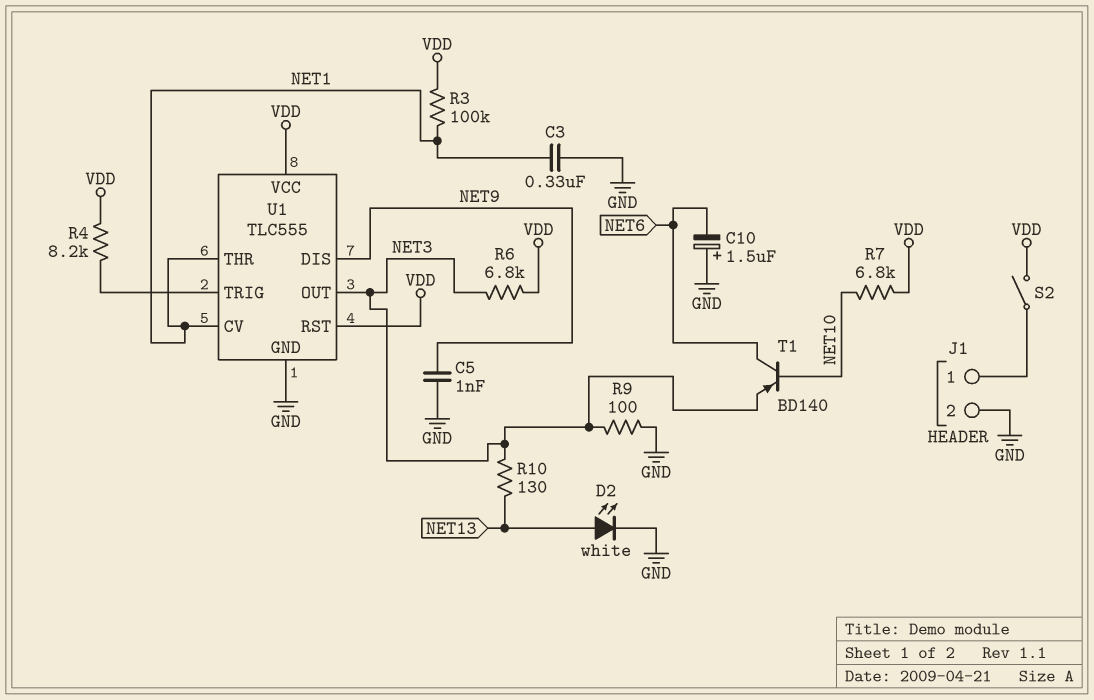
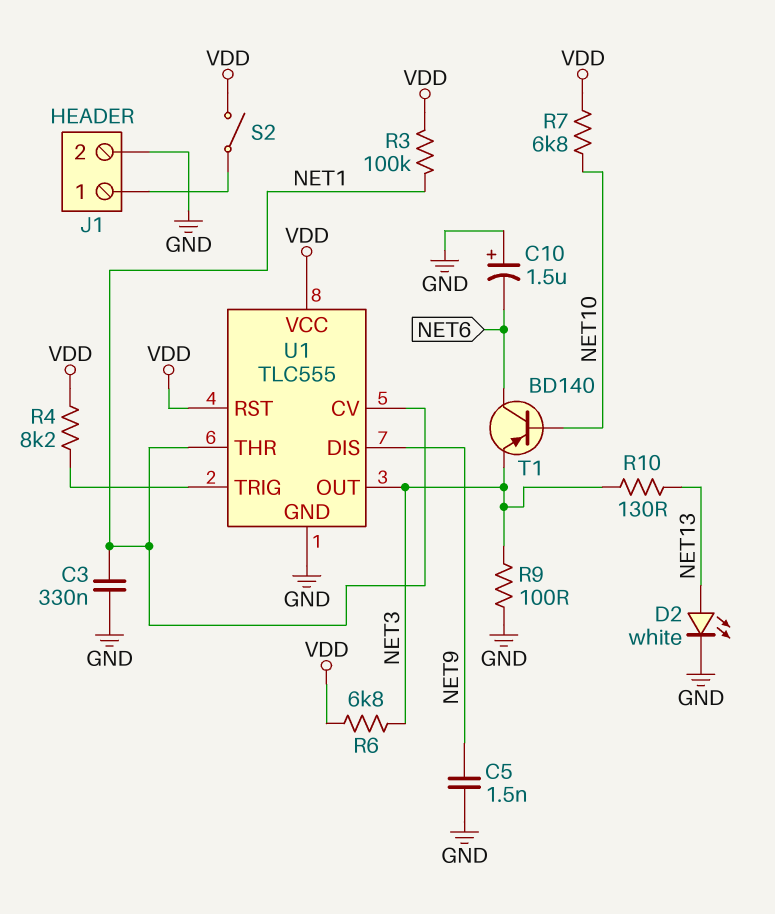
C5: 1nF (GND, NET9) -> 1.5nF (GND, NET9)

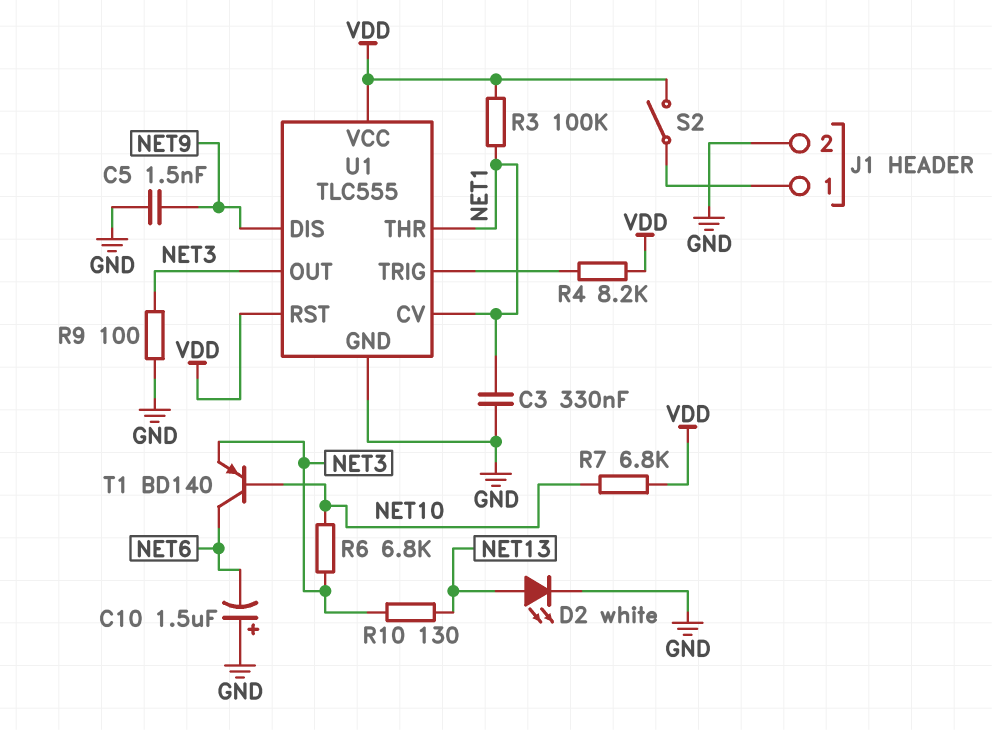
R6: 6.8k (NET3, VDD) -> 6.8k (NET3, NET10)

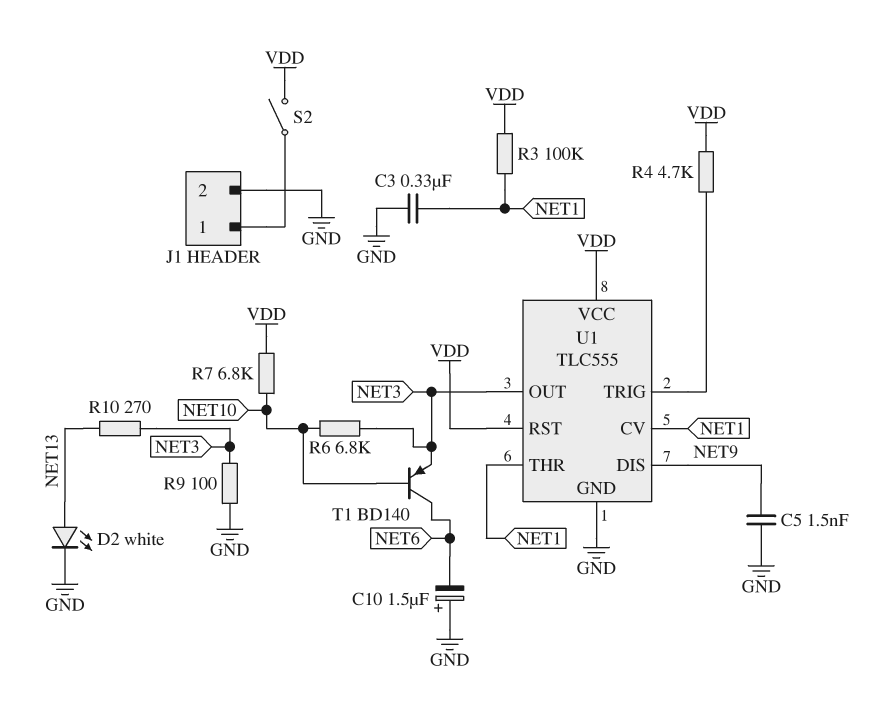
R4: 8.2k (U1/TRIG, VDD) -> 4.7k (U1/TRIG, VDD)
R10: 130 (NET3, NET13) -> 270 (NET3, NET13)

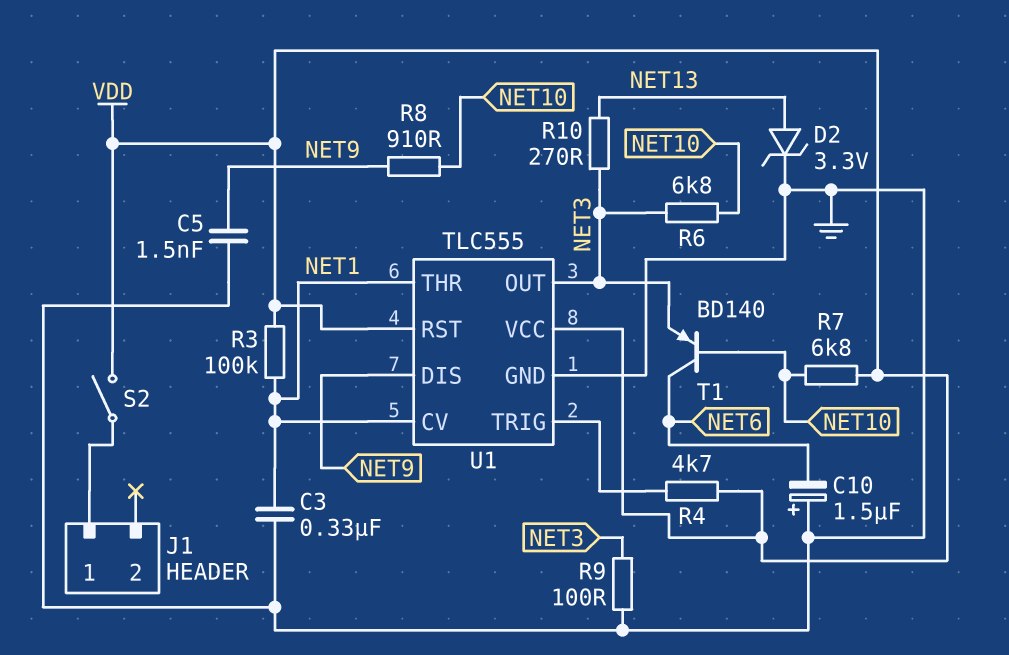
D2: LED white (A NET13, K GND) -> zener 3.3V (A NET13, K GND)
J1 pin 2: GND -> none
R8: none -> 910 (NET9, NET10)

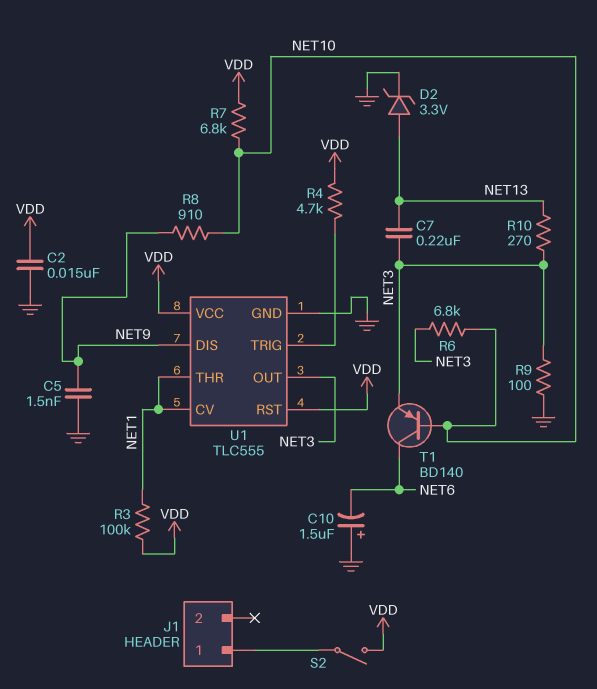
C2: none -> 15nF (GND, VDD)
C3: 330nF (GND, NET1) -> none
C7: none -> 220nF (NET3, NET13)

